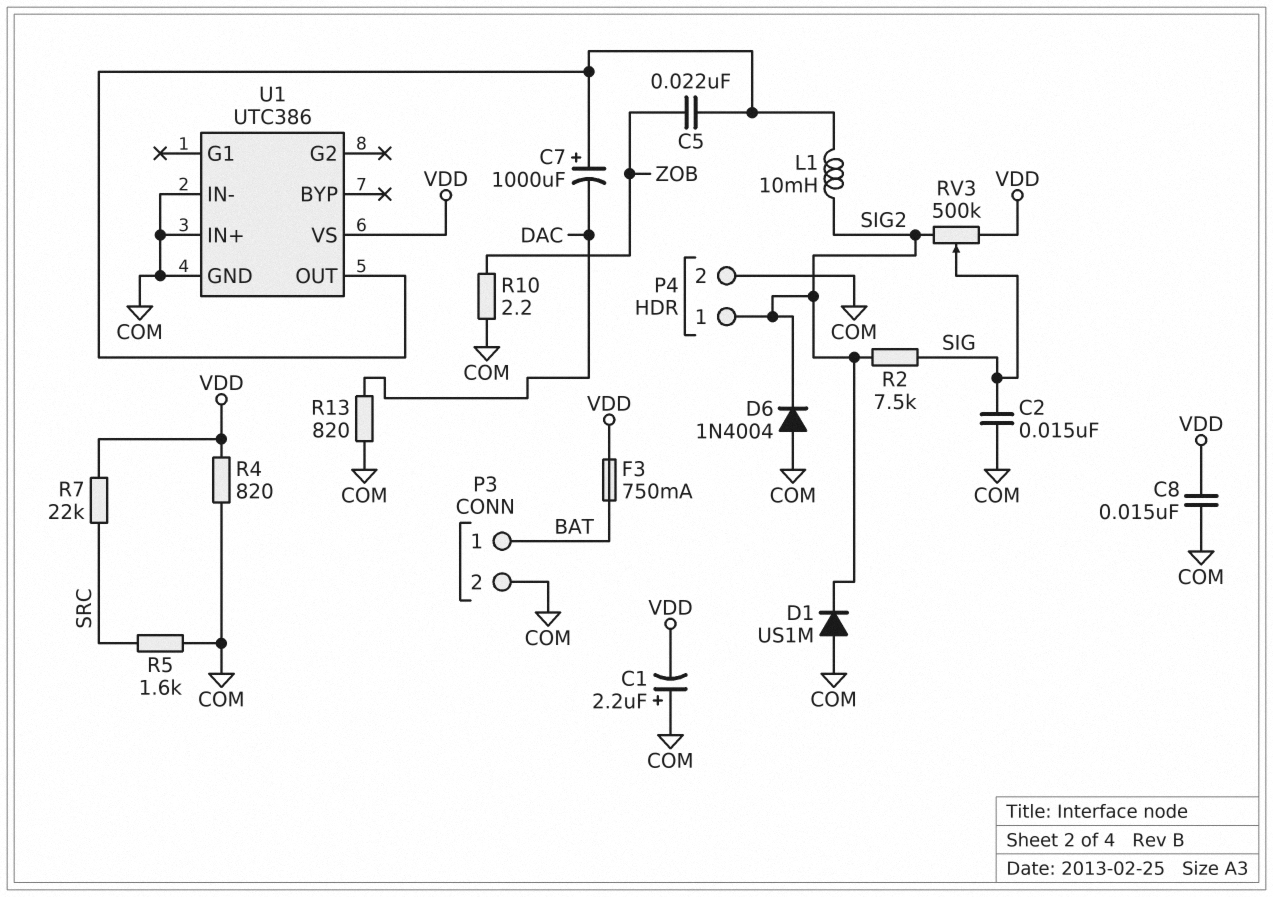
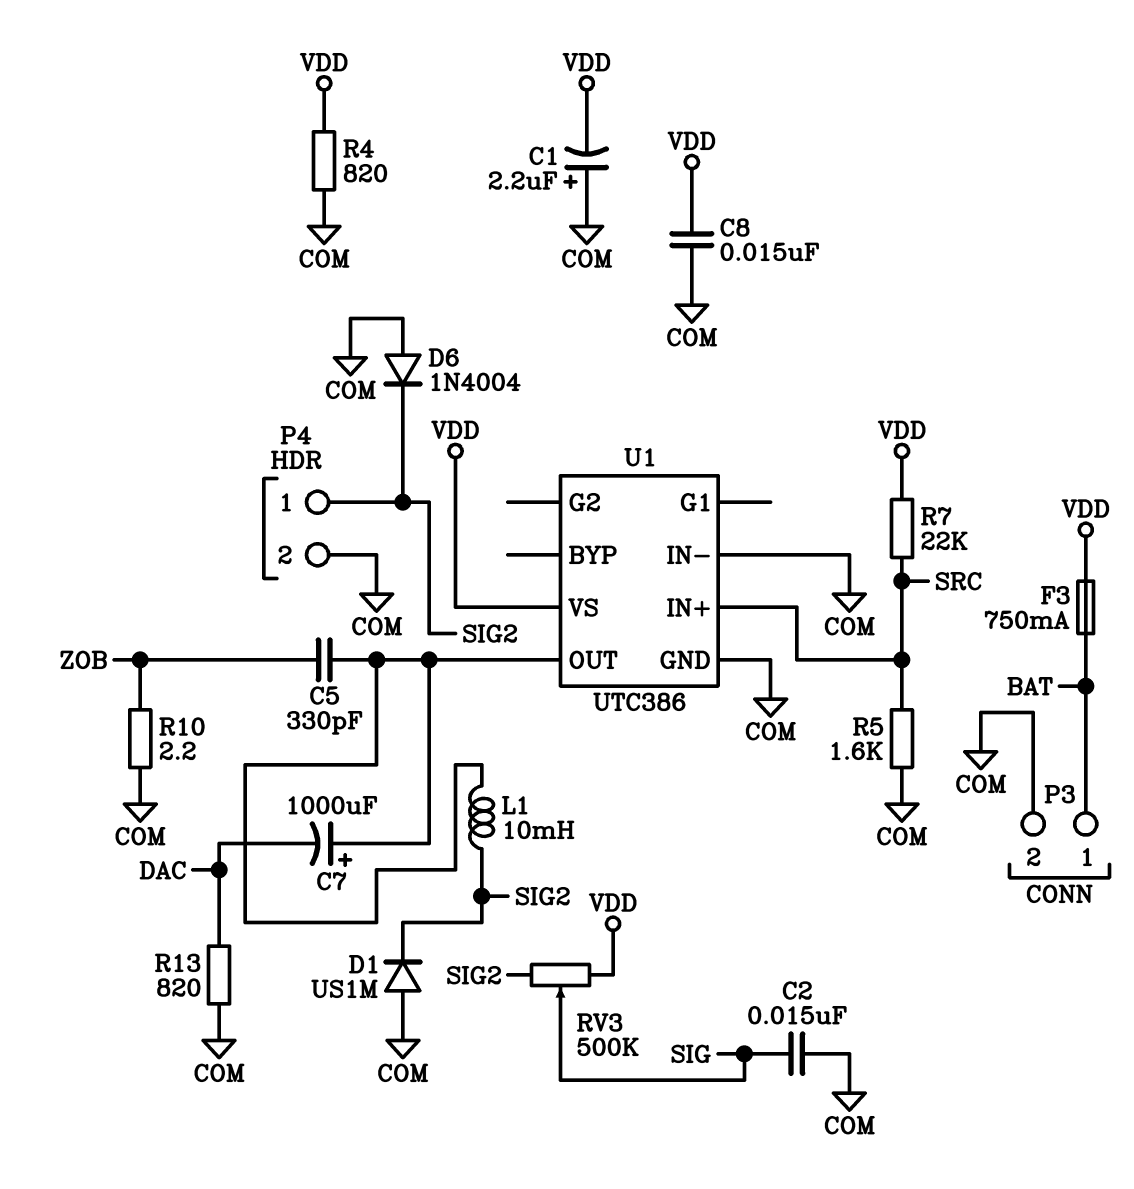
C5: 22nF (U1/OUT, ZOB) -> 330pF (U1/OUT, ZOB)
R2: 7.5k (SIG, SIG2) -> none
U1 pin IN+: COM -> SRC

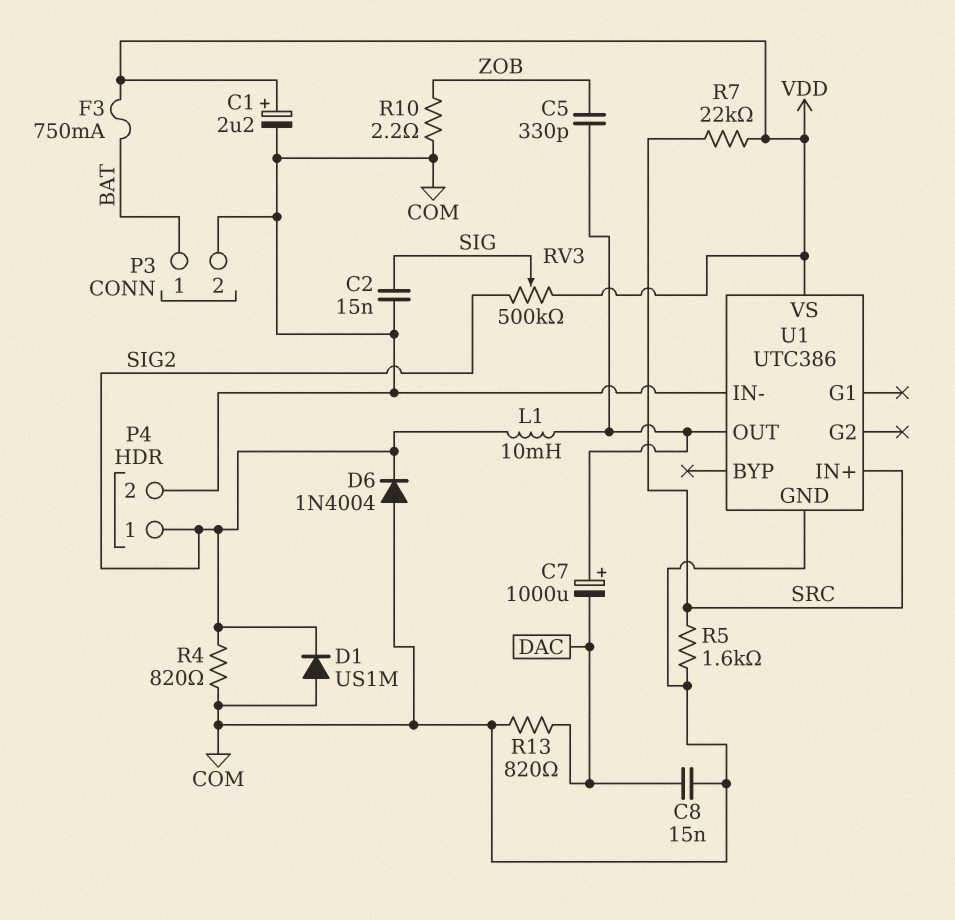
C1: 2.2uF (plus COM, minus VDD) -> 2.2uF (plus VDD, minus COM)
C8: 15nF (COM, VDD) -> 15nF (COM, DAC)
R4: 820 (COM, VDD) -> 820 (COM, SIG2)

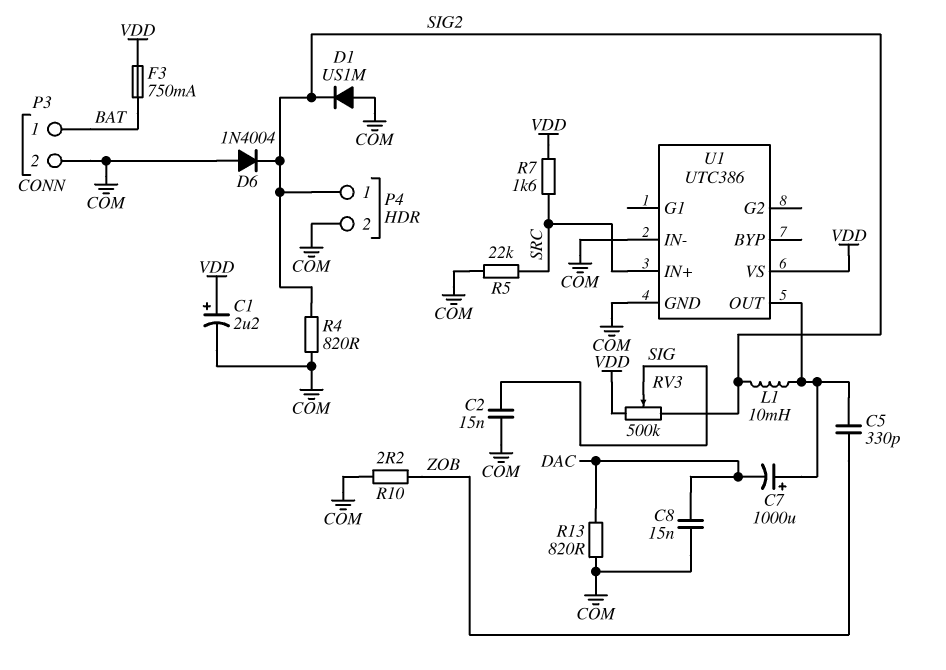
R5: 1.6k (COM, SRC) -> 22k (COM, SRC)
R7: 22k (SRC, VDD) -> 1.6k (SRC, VDD)

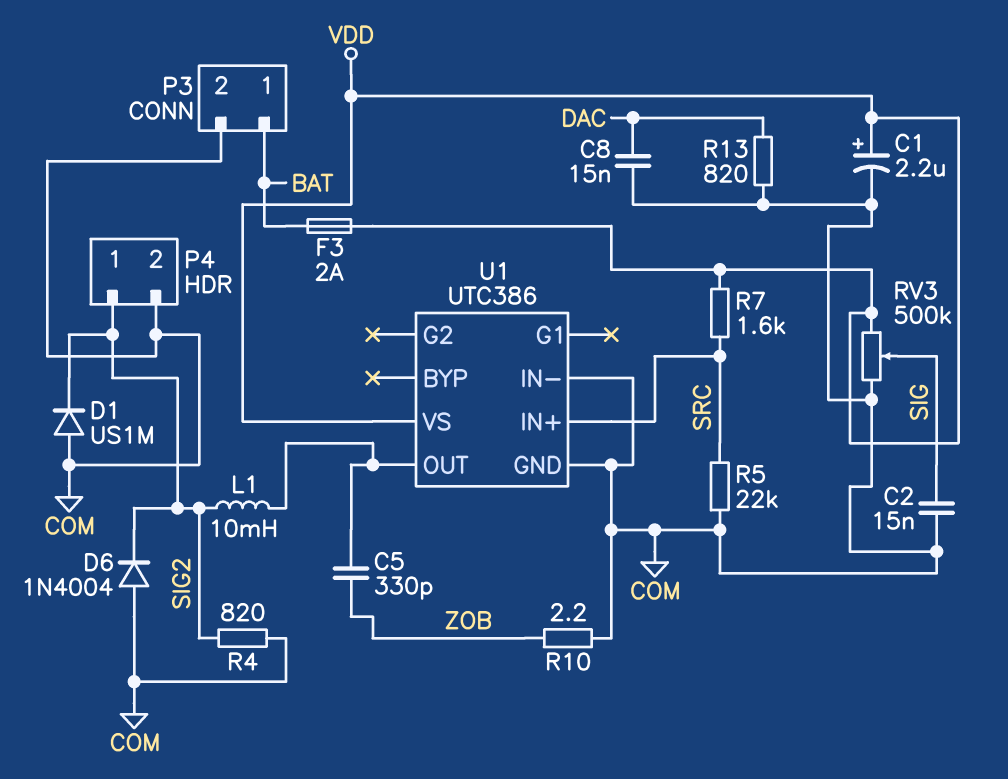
C7: 1000uF (plus U1/OUT, minus DAC) -> none
F3: 750mA (BAT, VDD) -> 2A (BAT, VDD)
RV3: 500k (SIG2, VDD, wiper SIG) -> 500k (COM, VDD, wiper SIG)

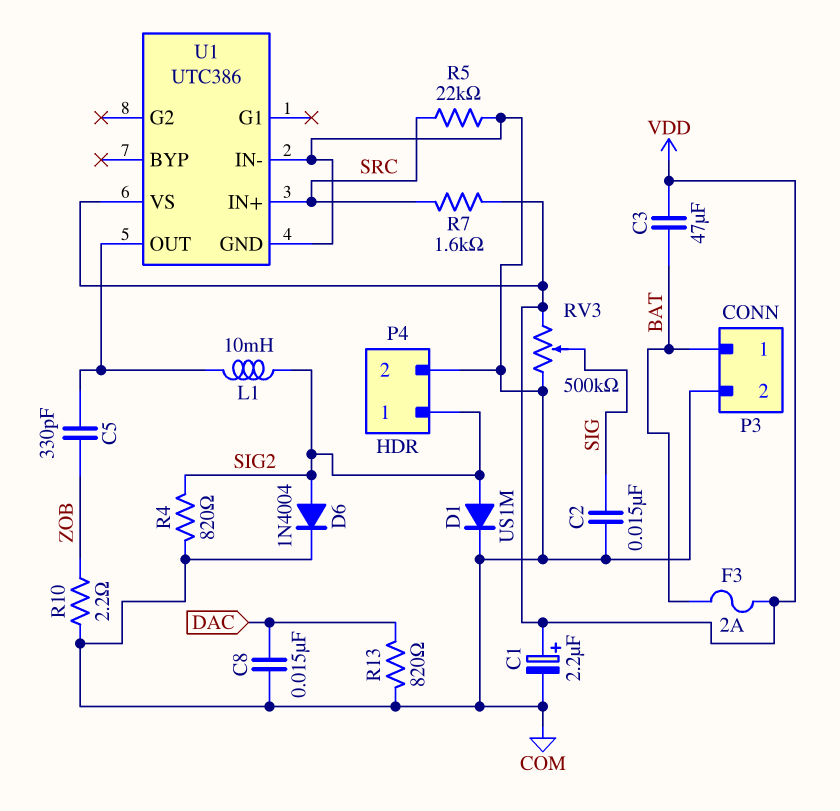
C3: none -> 47uF (BAT, VDD)
D1: diode US1M (A COM, K SIG2) -> diode US1M (A SIG2, K COM)
D6: diode 1N4004 (A COM, K SIG2) -> diode 1N4004 (A SIG2, K COM)

